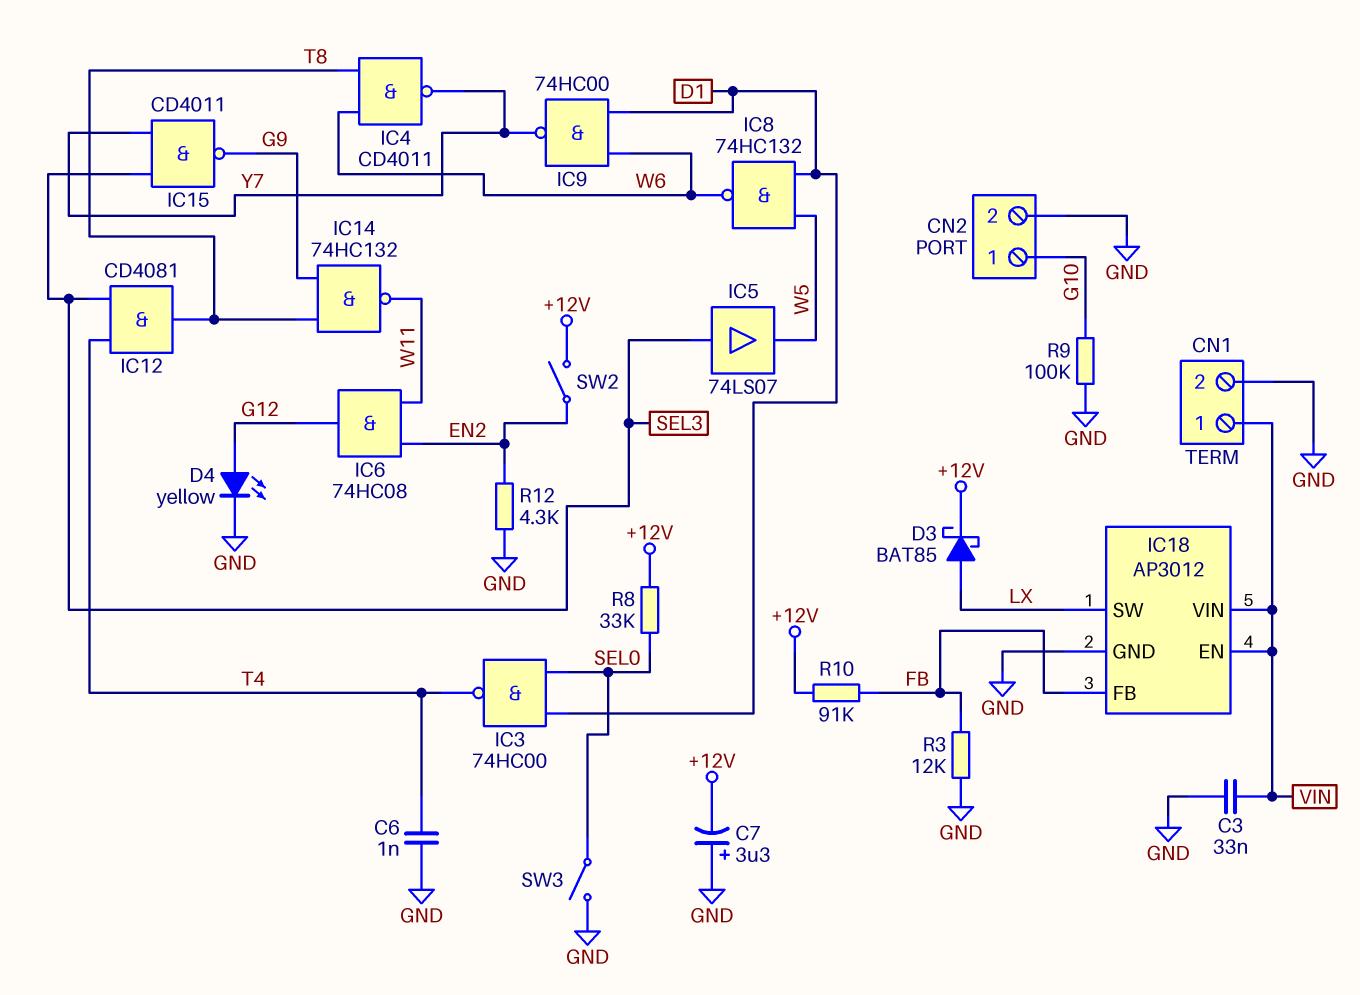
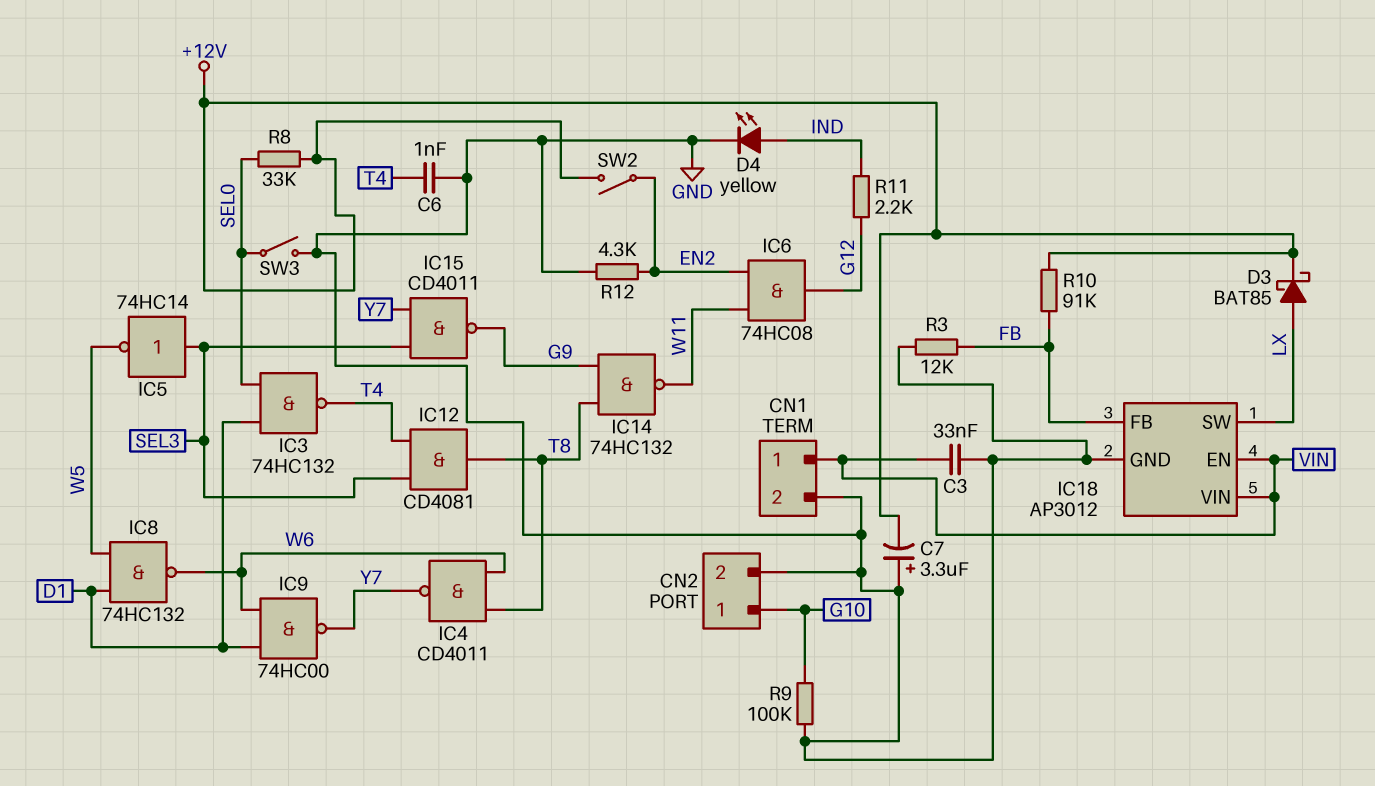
D4: LED yellow (A G12, K GND) -> LED yellow (A IND, K GND)
IC3: NAND 74HC00 (in D1, in SEL0, out T4) -> NAND 74HC132 (in D1, in SEL0, out T4)
IC5: buffer 74LS07 (in SEL3, out W5) -> NOT 74HC14 (in SEL3, out W5)
R11: none -> 2.2k (G12, IND)

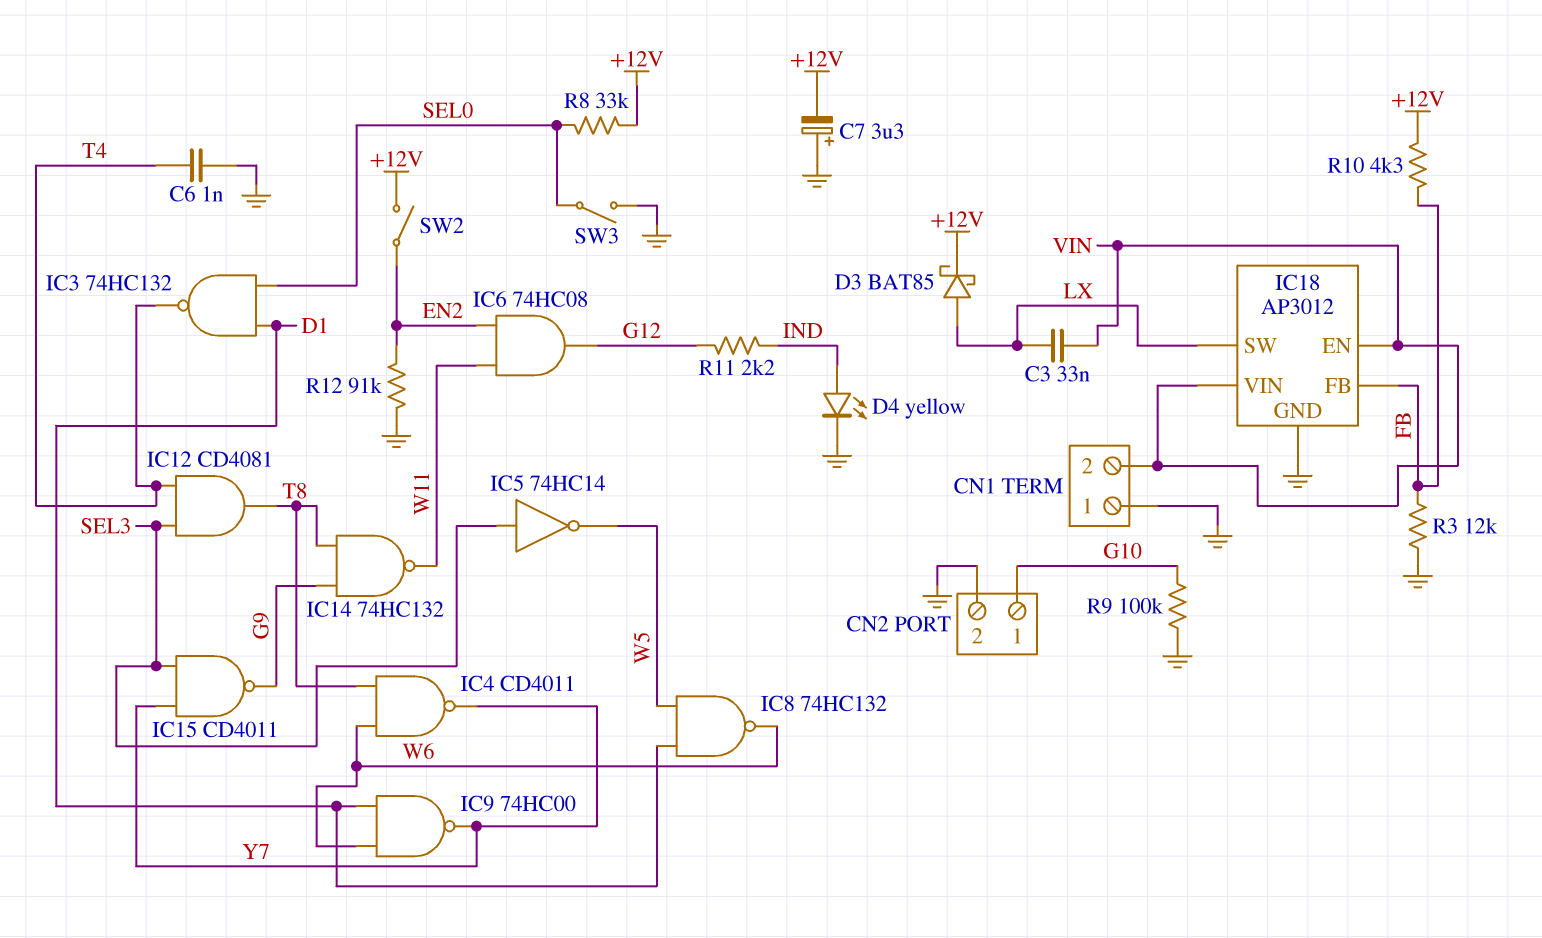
C3: 33nF (GND, VIN) -> 33nF (LX, VIN)
CN1 pin 1: VIN -> GND
CN1 pin 2: GND -> VIN
R10: 91k (+12V, FB) -> 4.3k (+12V, FB)
R12: 4.3k (EN2, GND) -> 91k (EN2, GND)

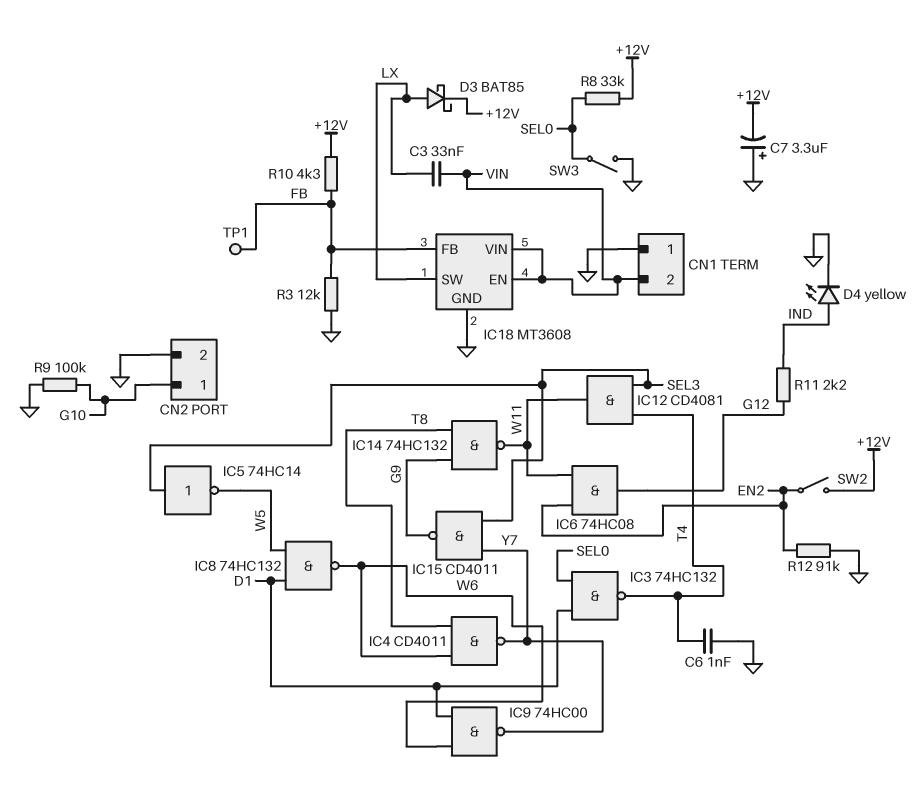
IC12: AND CD4081 (in SEL3, in T4, out T8) -> AND CD4081 (in SEL3, in T4, out W11)
IC18: AP3012 -> MT3608
TP1: none -> test point (FB)

